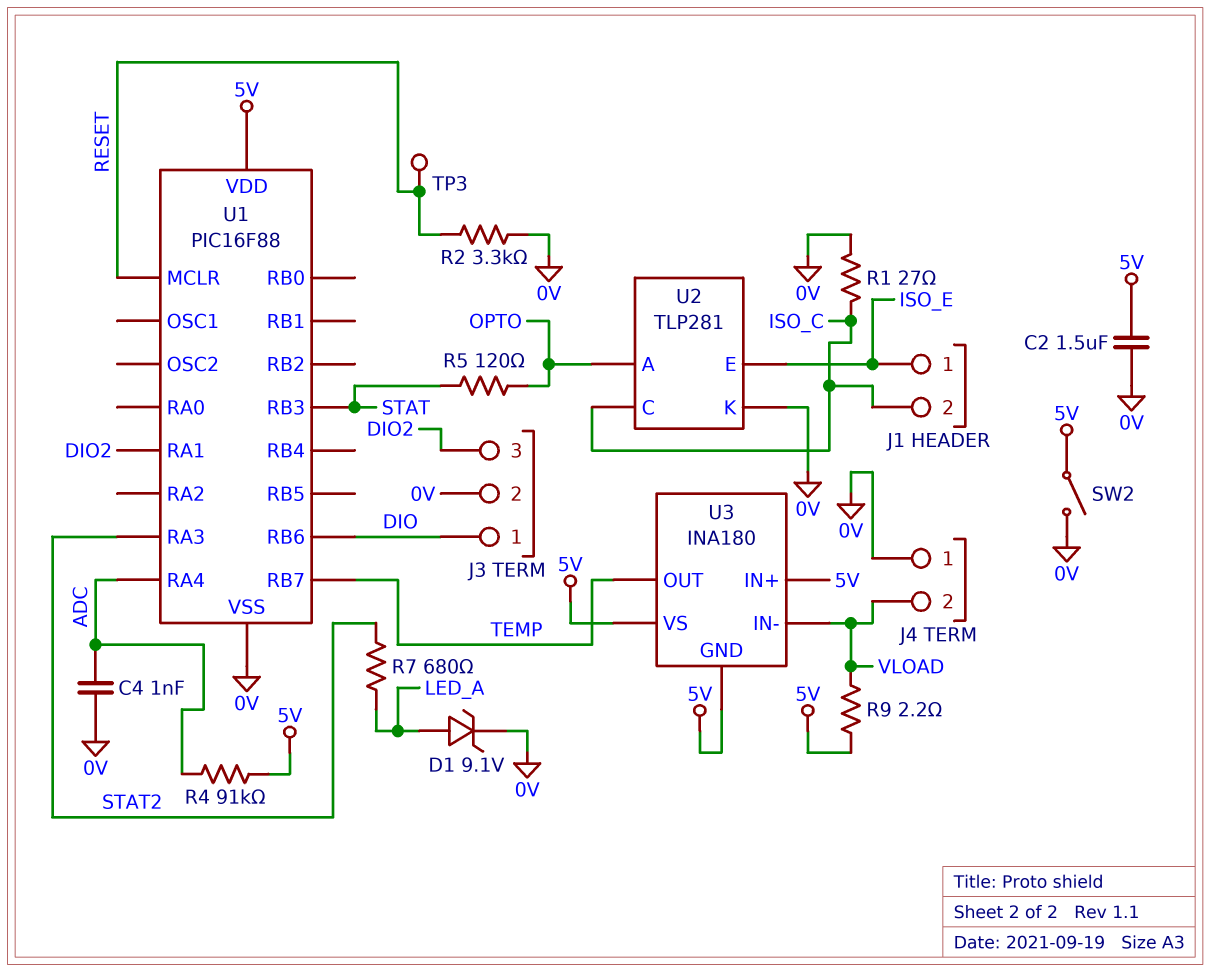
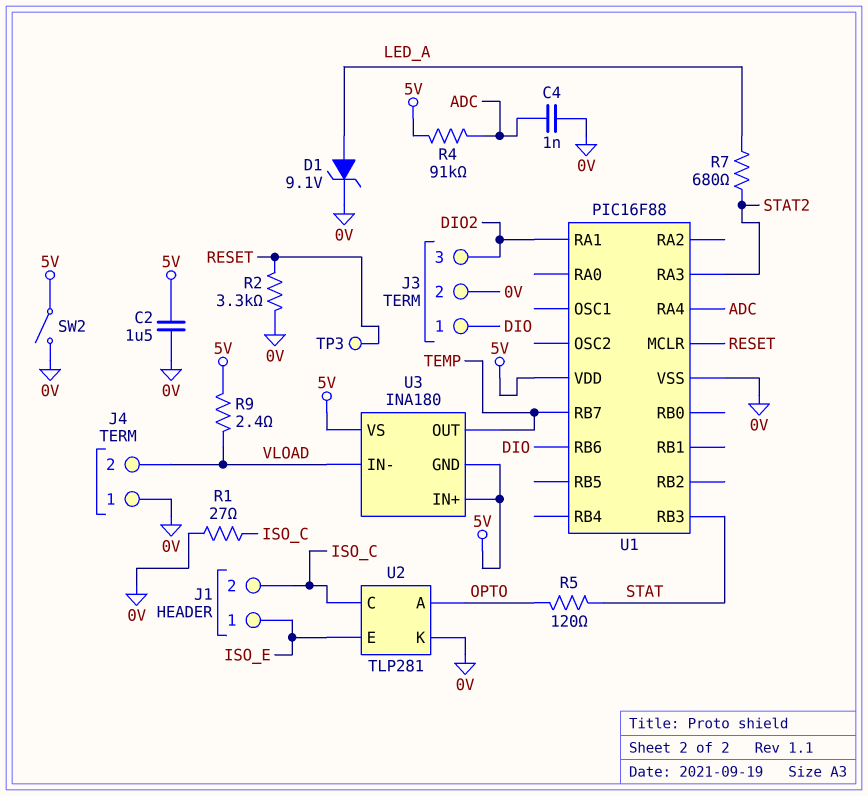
R9: 2.2 (5V, VLOAD) -> 2.4 (5V, VLOAD)

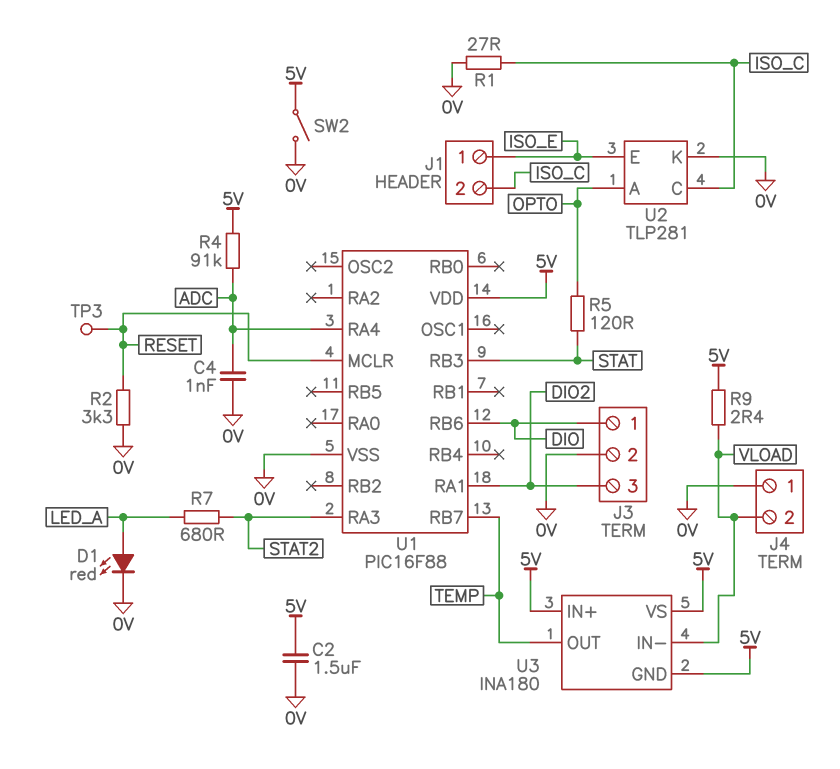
D1: zener 9.1V (A LED_A, K 0V) -> LED red (A LED_A, K 0V)

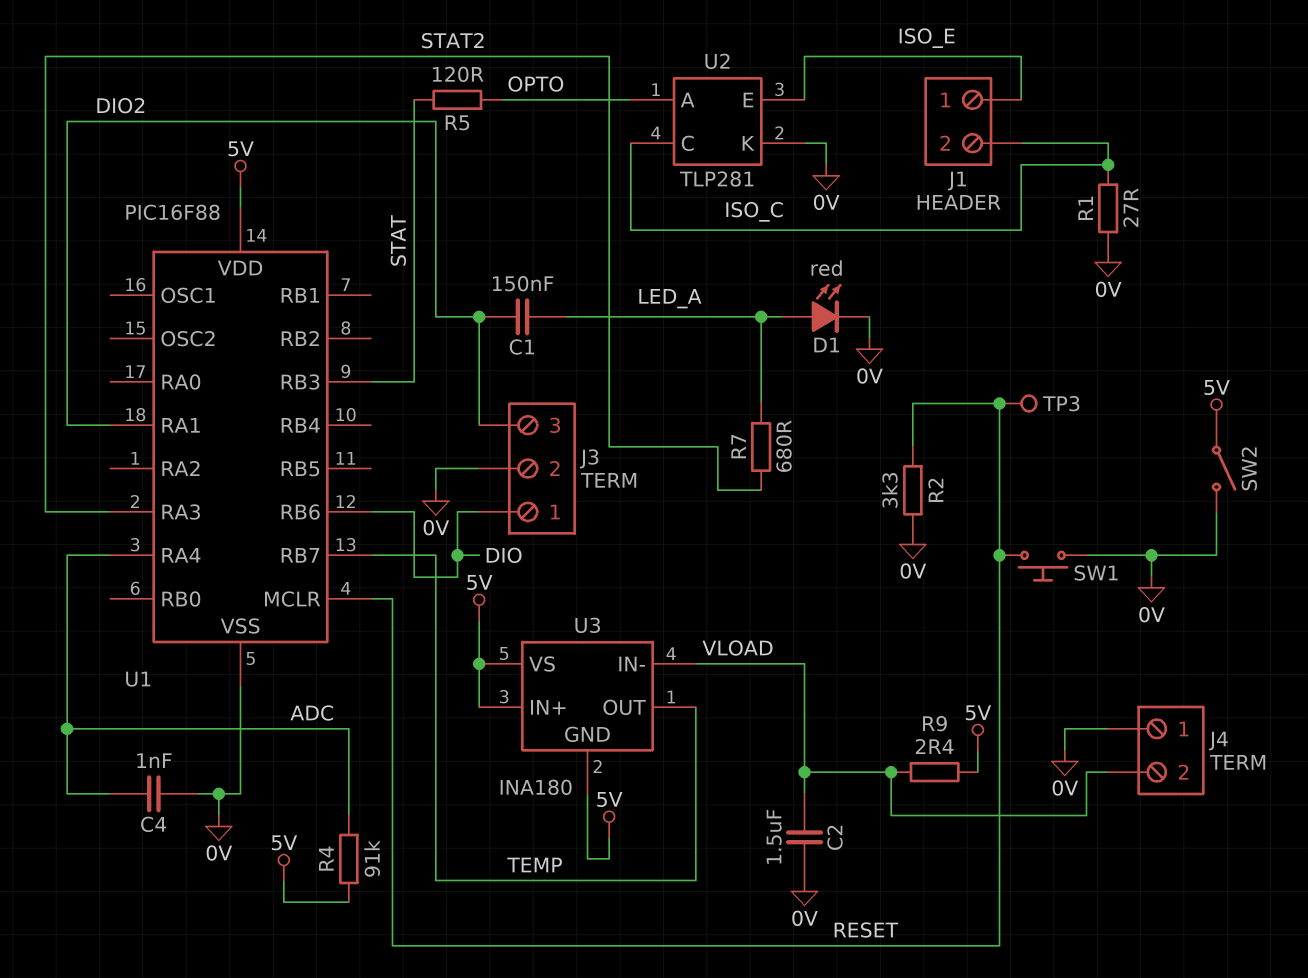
C1: none -> 150nF (DIO2, LED_A)
C2: 1.5uF (0V, 5V) -> 1.5uF (0V, VLOAD)
SW1: none -> button (0V, RESET)

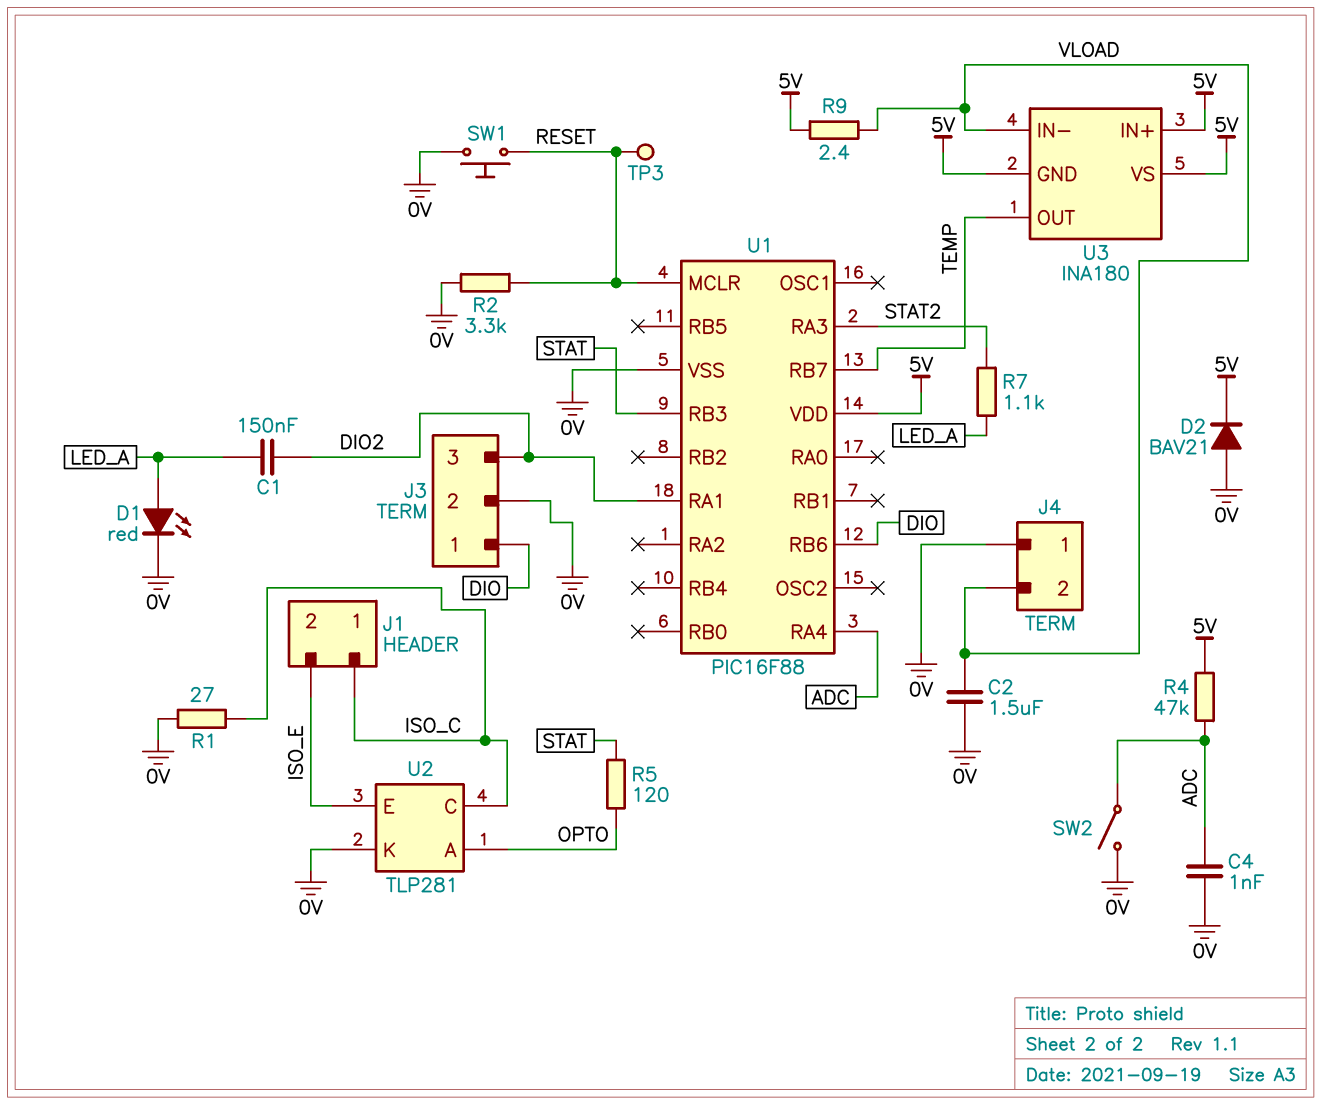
D2: none -> diode BAV21 (A 0V, K 5V)
J1 pin 1: ISO_E -> ISO_C
J1 pin 2: ISO_C -> ISO_E
R4: 91k (5V, ADC) -> 47k (5V, ADC)
R7: 680 (LED_A, STAT2) -> 1.1k (LED_A, STAT2)
SW2: switch (0V, 5V) -> switch (0V, ADC)

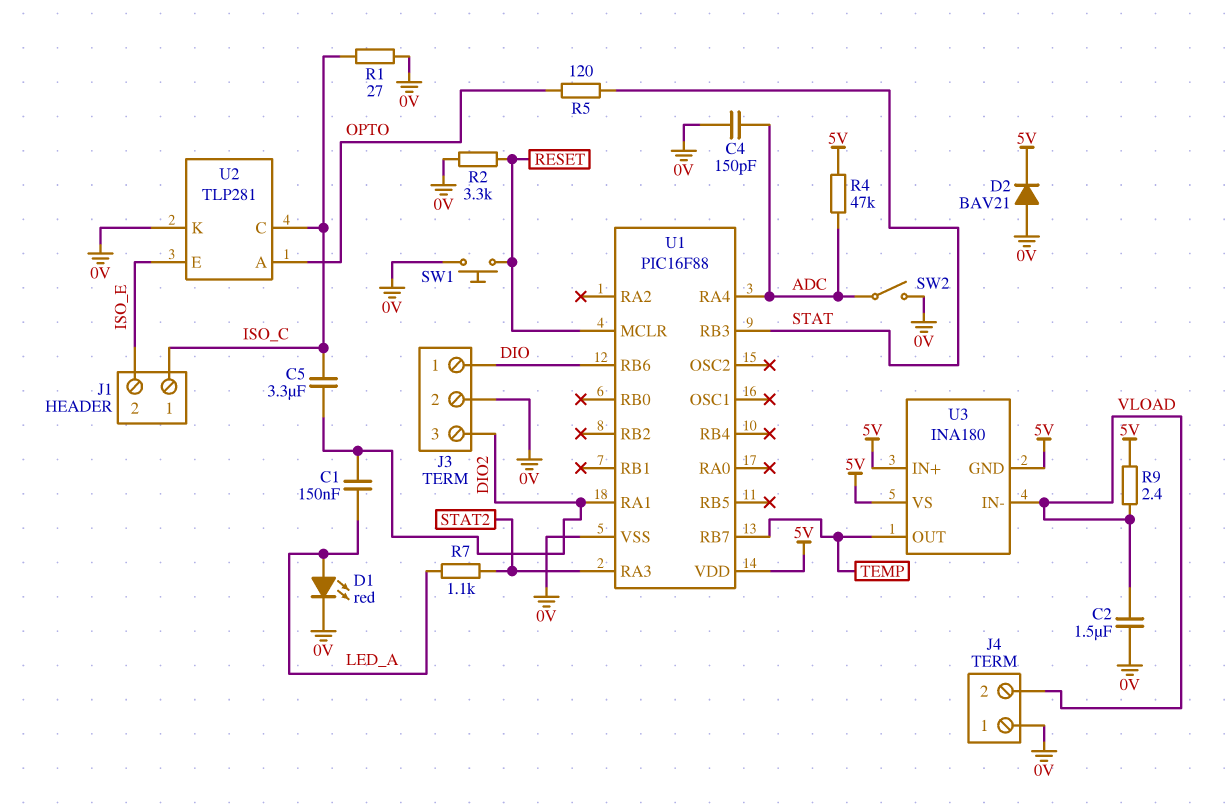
C4: 1nF (0V, ADC) -> 150pF (0V, ADC)
C5: none -> 3.3uF (DIO2, ISO_C)
TP3: test point (RESET) -> none

